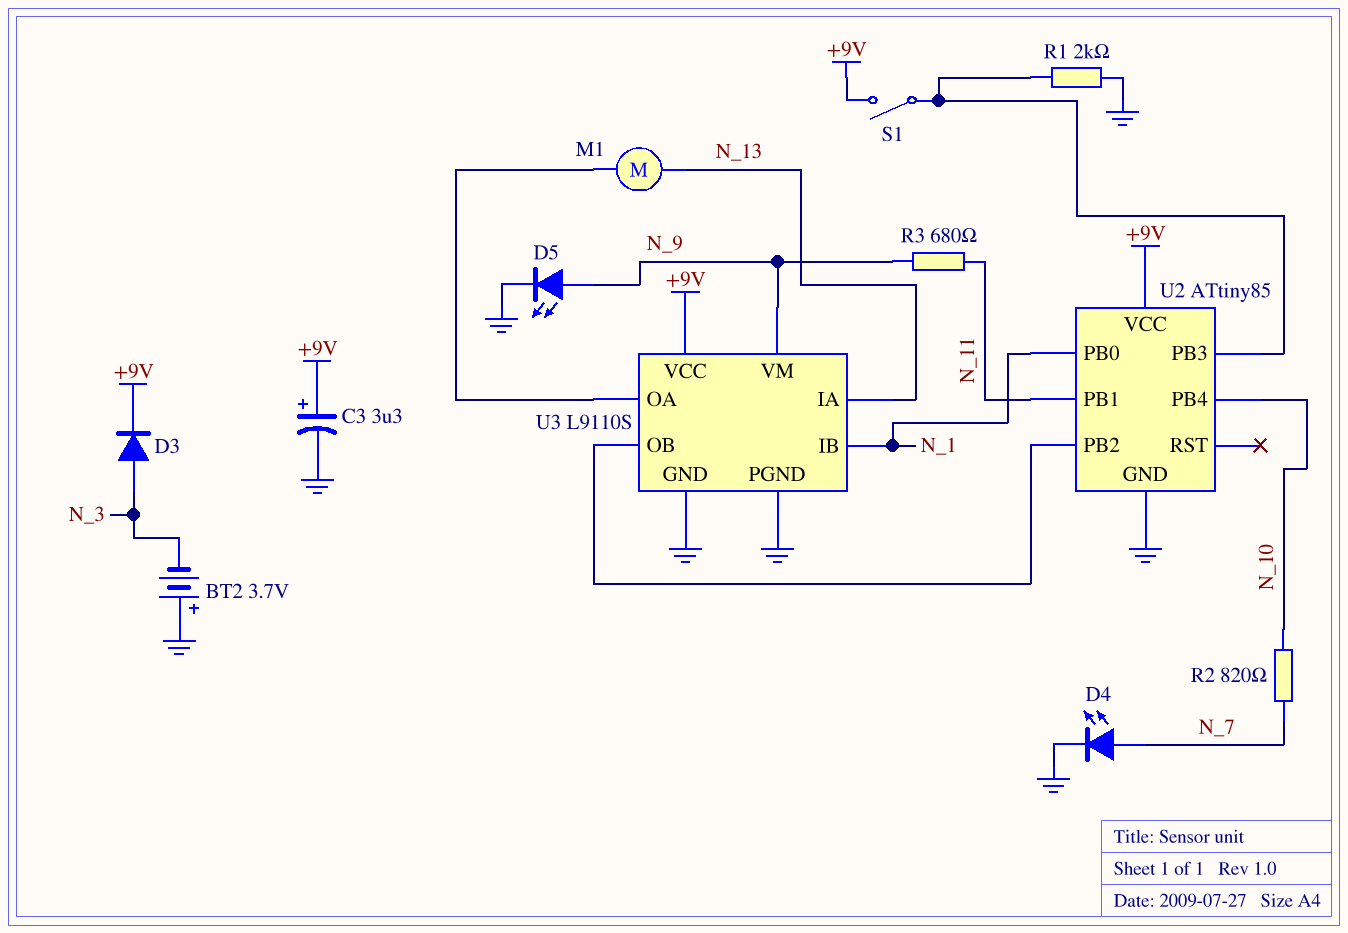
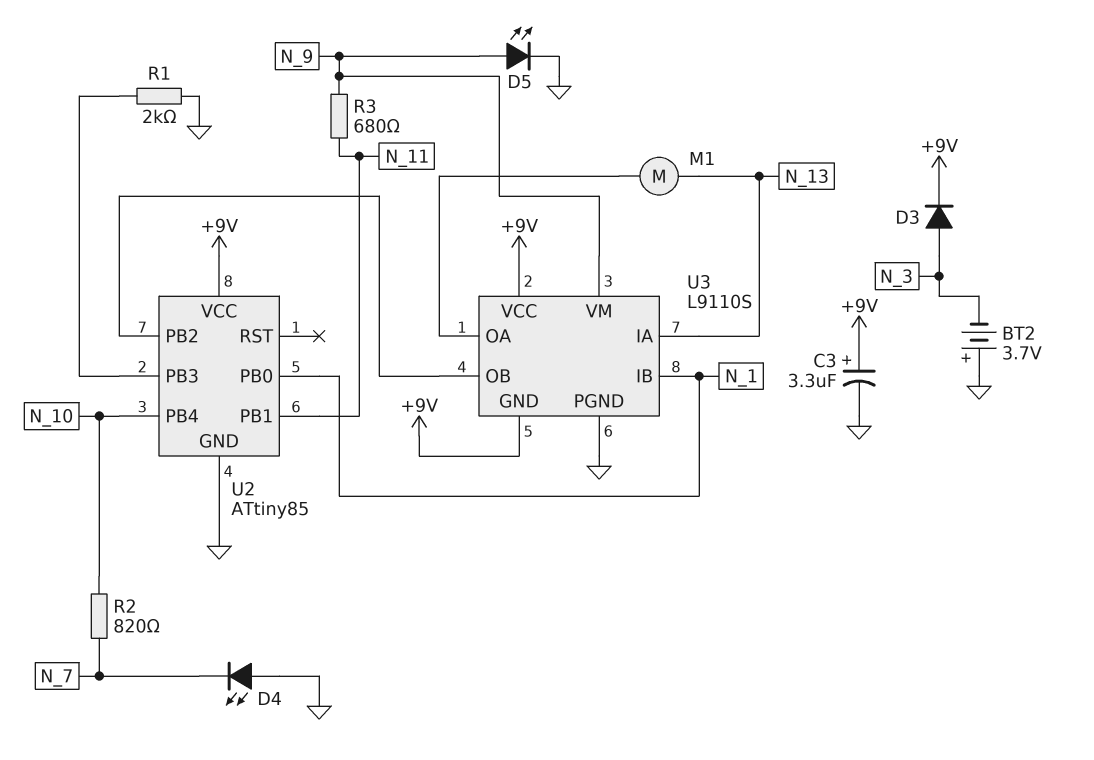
D4: LED (A N_7, K GND) -> LED (A GND, K N_7)
S1: switch (+9V, U2/PB3) -> none
U3 pin GND: GND -> +9V

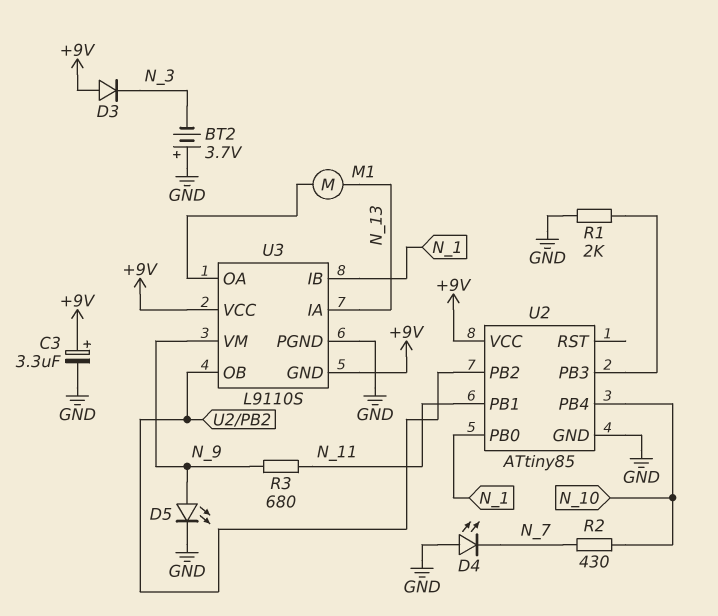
D3: diode (A N_3, K +9V) -> diode (A +9V, K N_3)
R2: 820 (N_7, N_10) -> 430 (N_7, N_10)

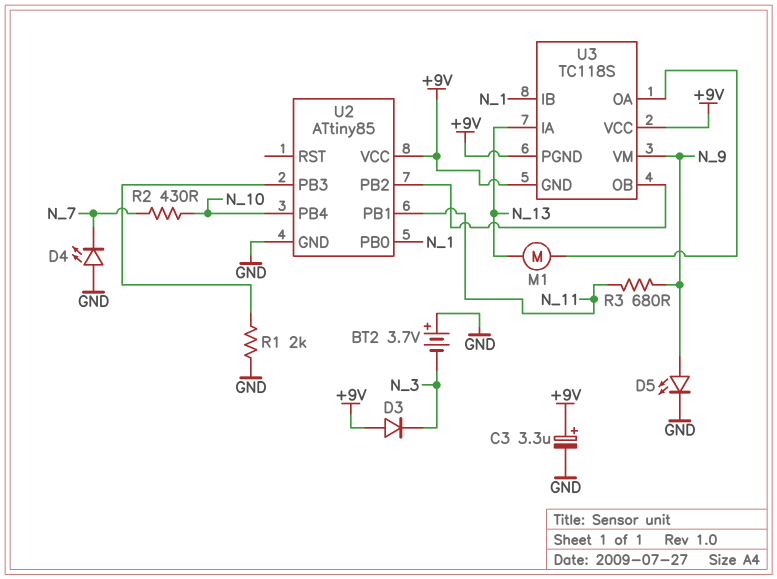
U3: L9110S -> TC118S
U3 pin PGND: GND -> +9V

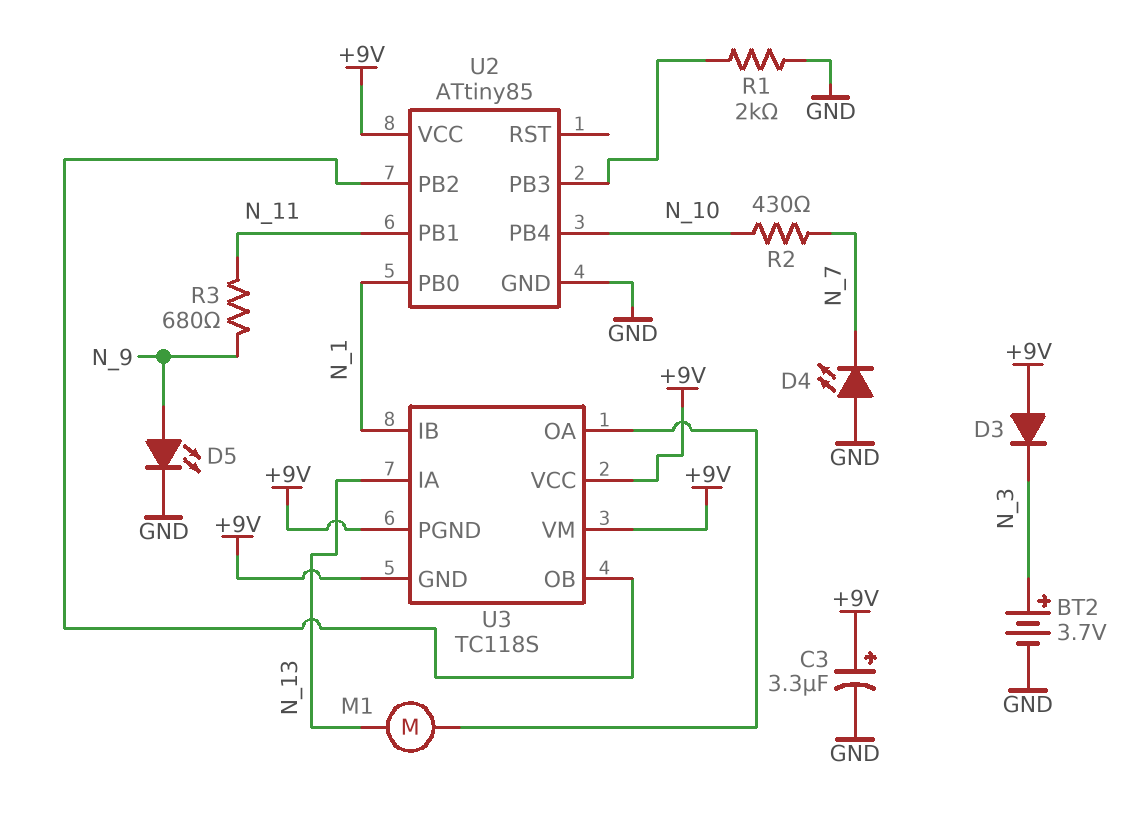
BT2: 3.7V (plus GND, minus N_3) -> 3.7V (plus N_3, minus GND)
U3 pin VM: N_9 -> +9V

